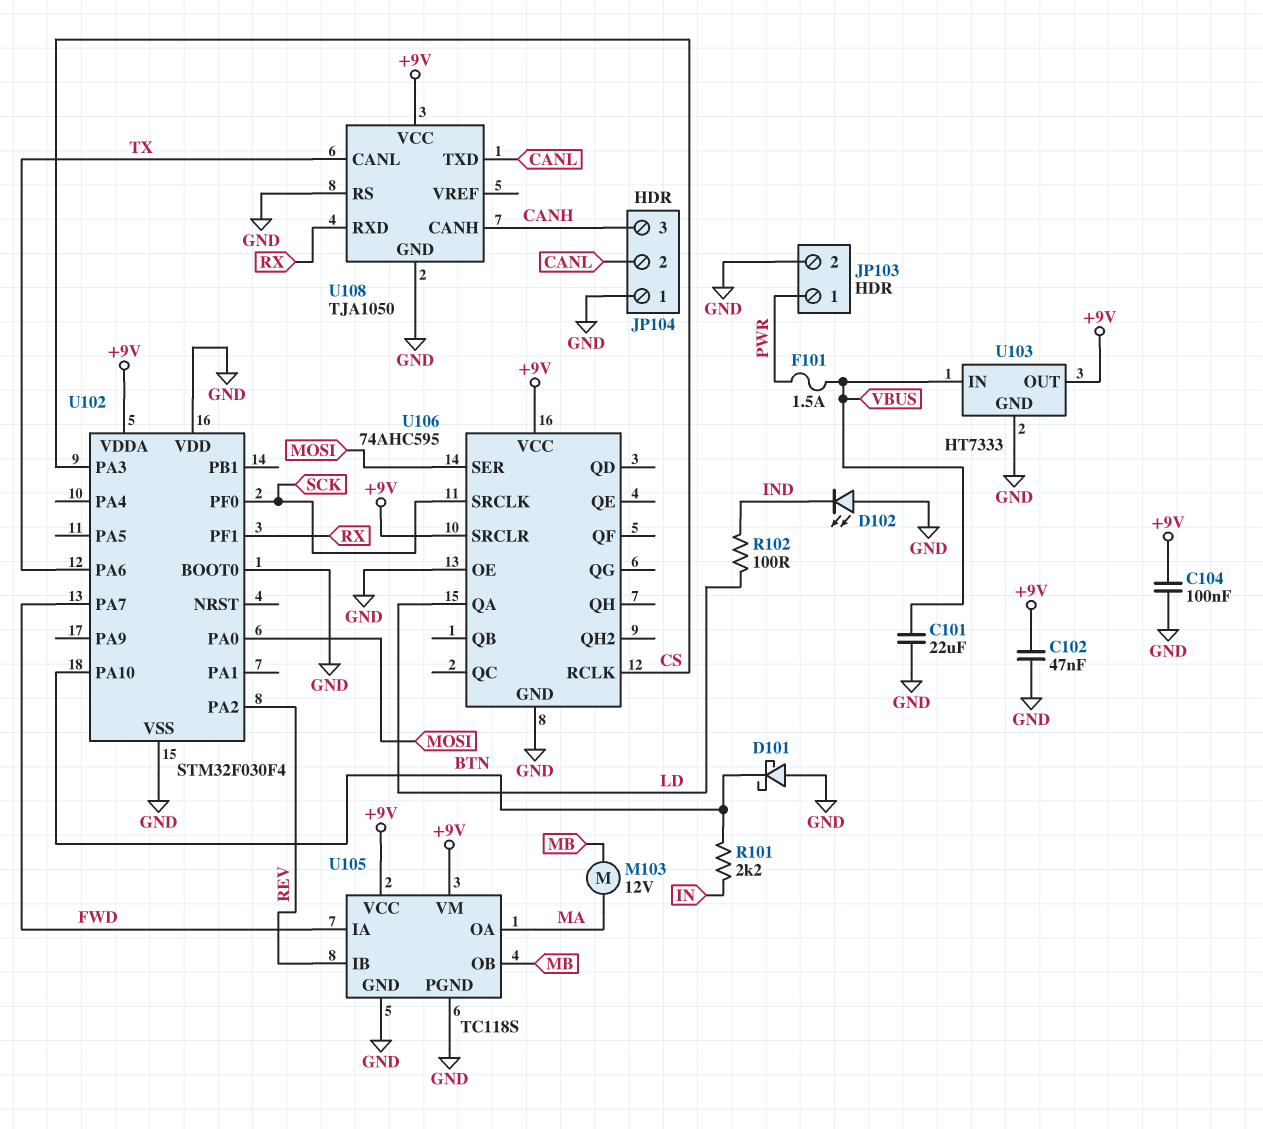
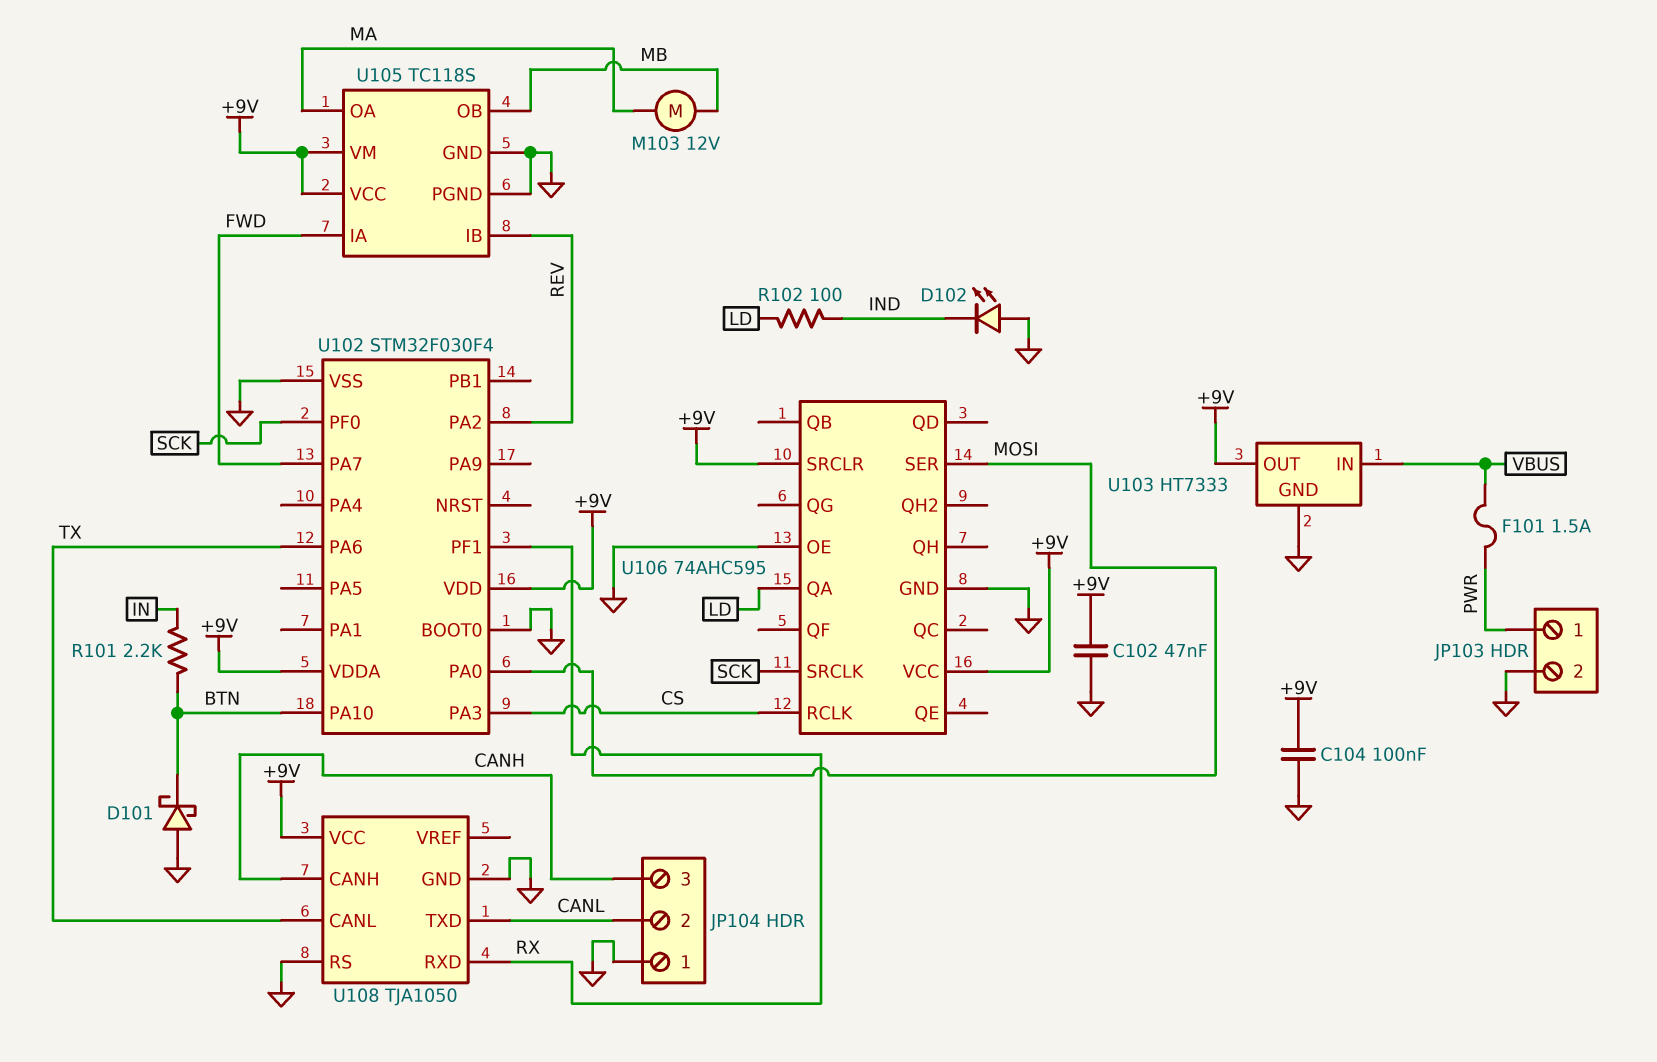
C101: 22uF (GND, VBUS) -> none
U102 pin VDD: GND -> +9V

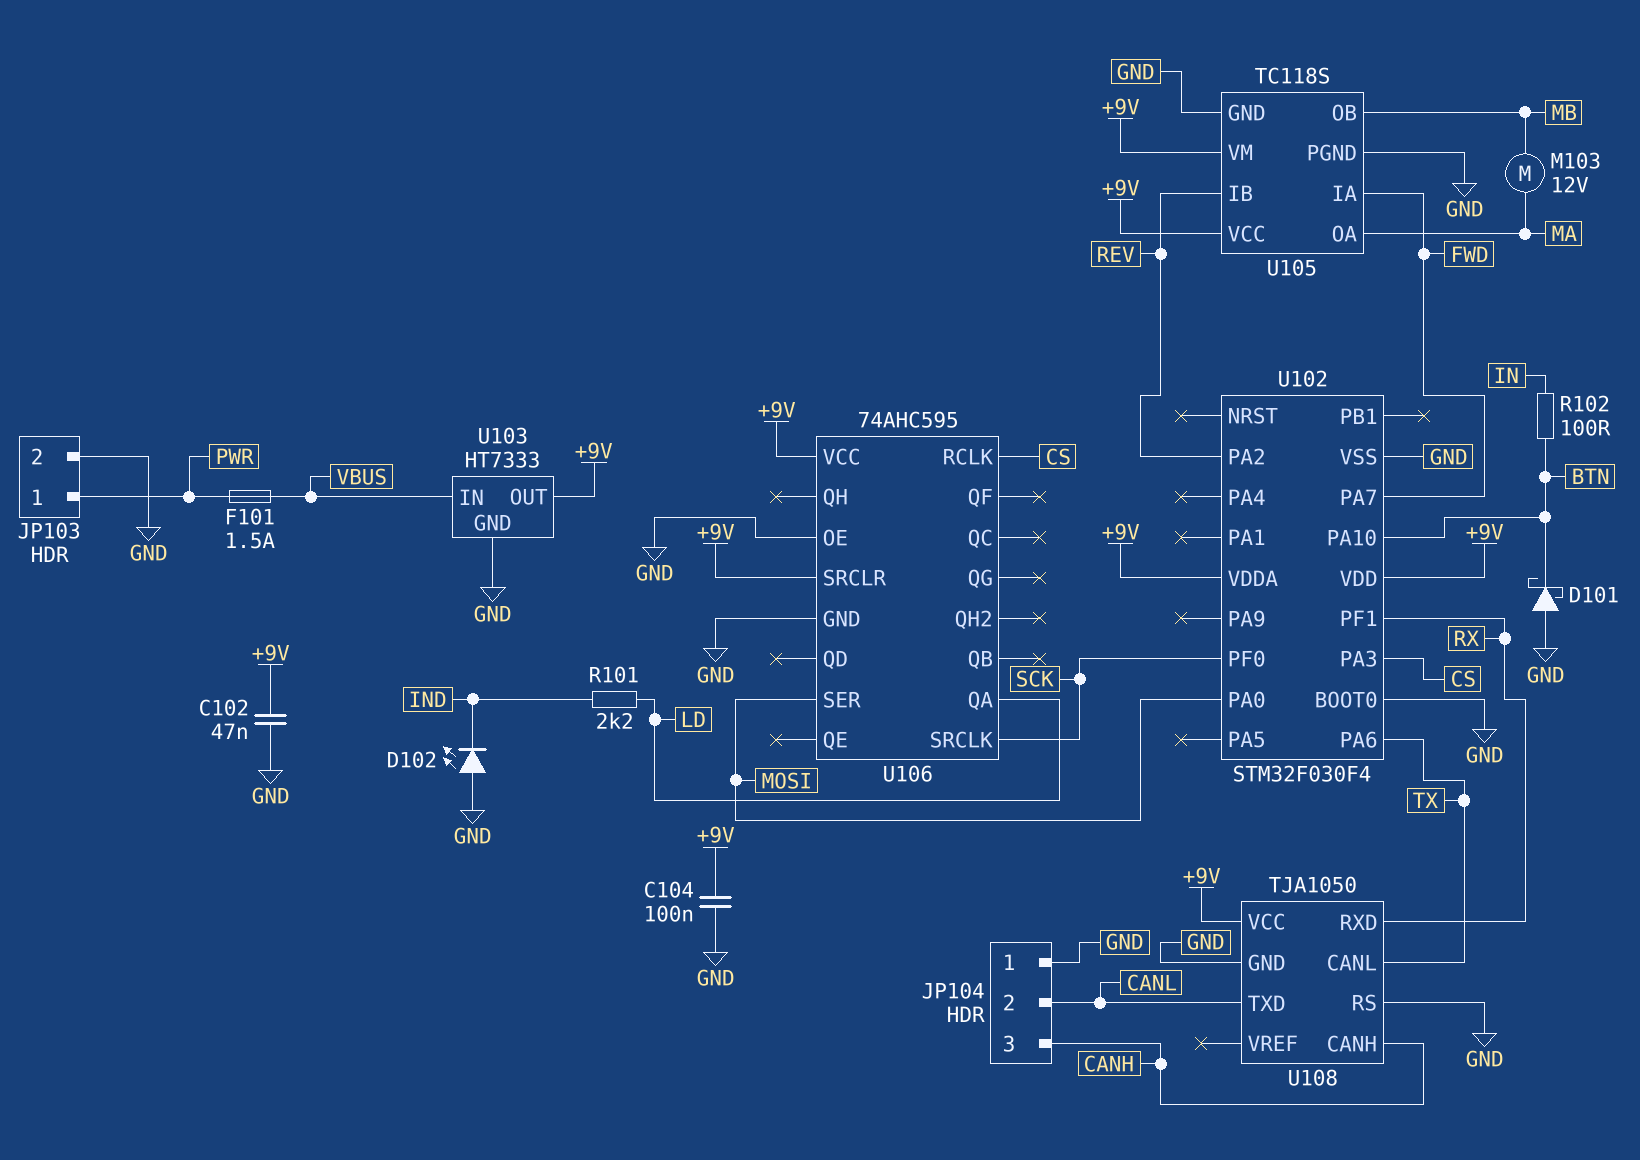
R101: 2.2k (BTN, IN) -> 2.2k (IND, LD)
R102: 100 (IND, LD) -> 100 (BTN, IN)

